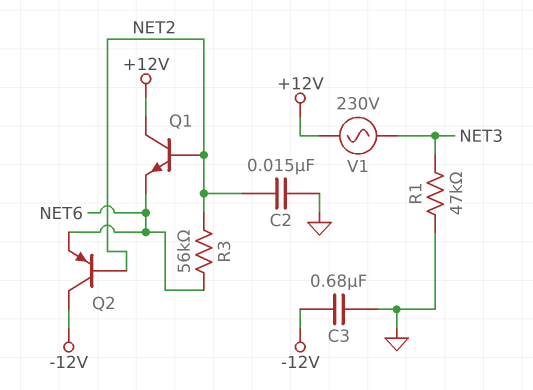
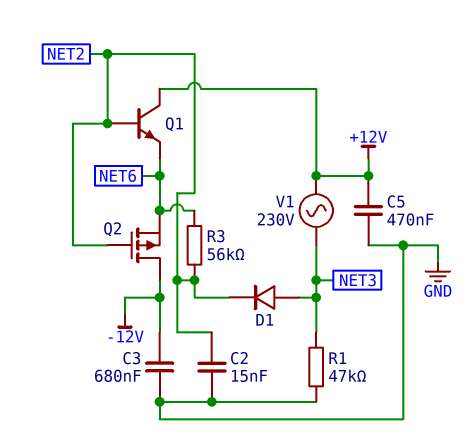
C5: none -> 470nF (+12V, GND)
D1: none -> diode (A NET3, K NET2)
Q2: PNP (B NET2, C -12V, E NET6) -> PMOS (G NET2, D -12V, S NET6)

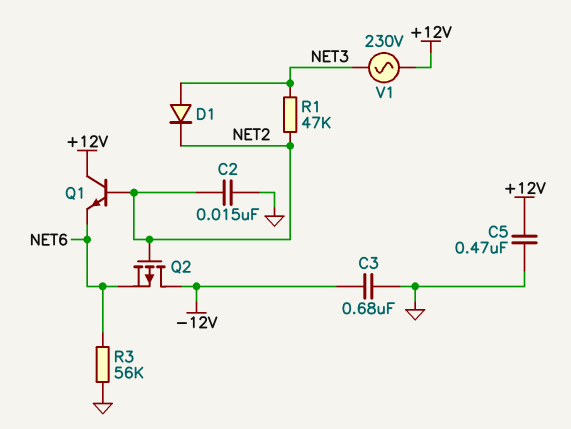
R1: 47k (GND, NET3) -> 47k (NET2, NET3)
R3: 56k (NET2, NET6) -> 56k (GND, NET6)

